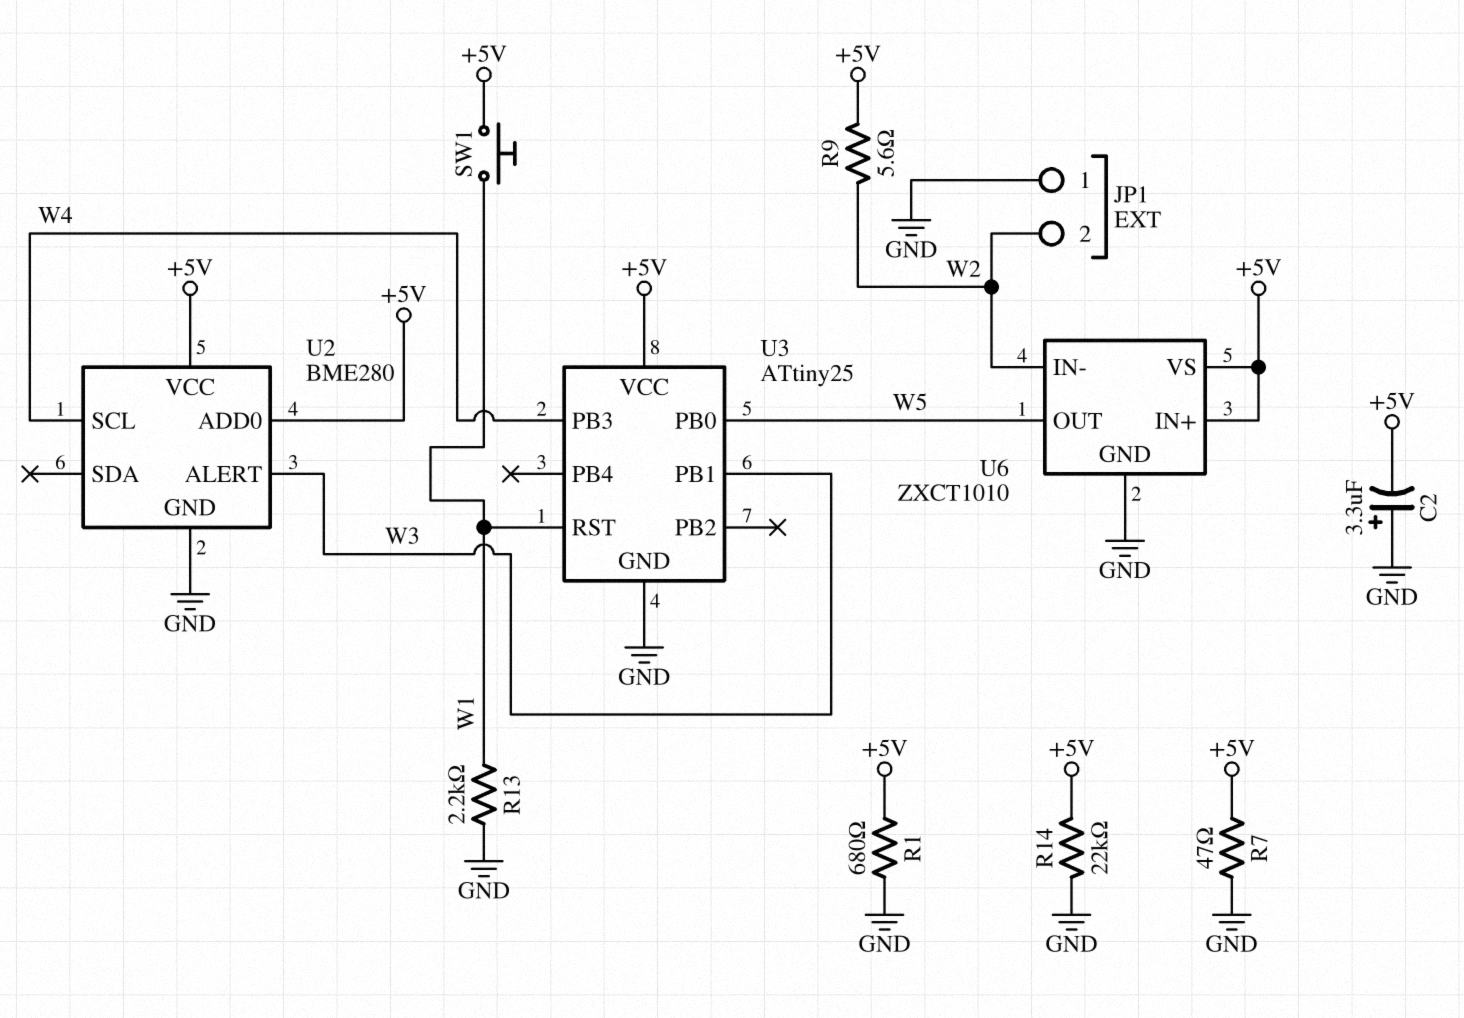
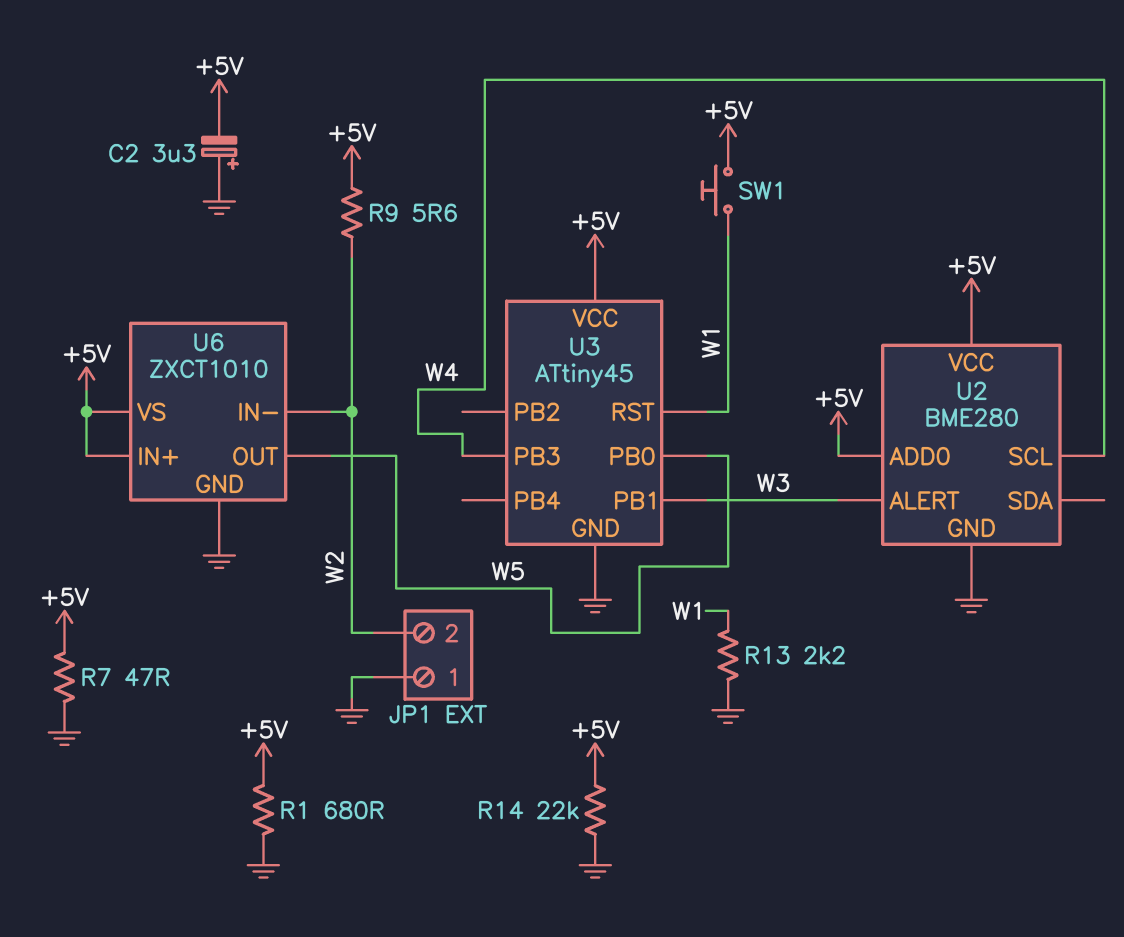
U3: ATtiny25 -> ATtiny45

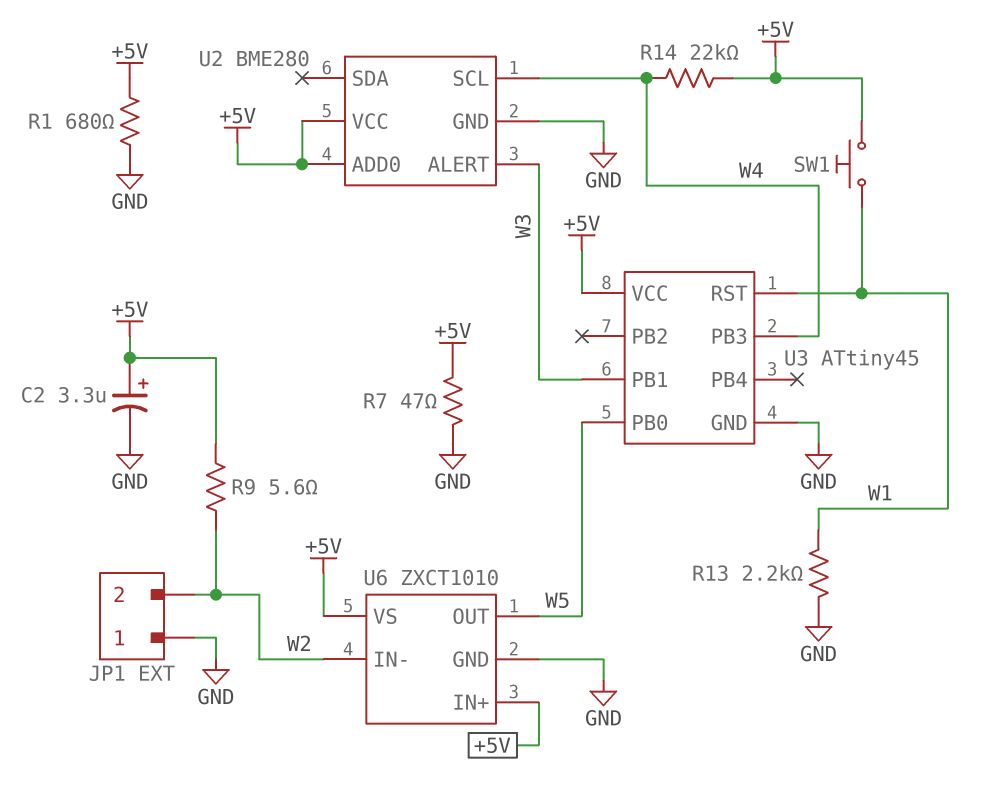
C2: 3.3uF (plus GND, minus +5V) -> 3.3uF (plus +5V, minus GND)
R14: 22k (+5V, GND) -> 22k (+5V, W4)

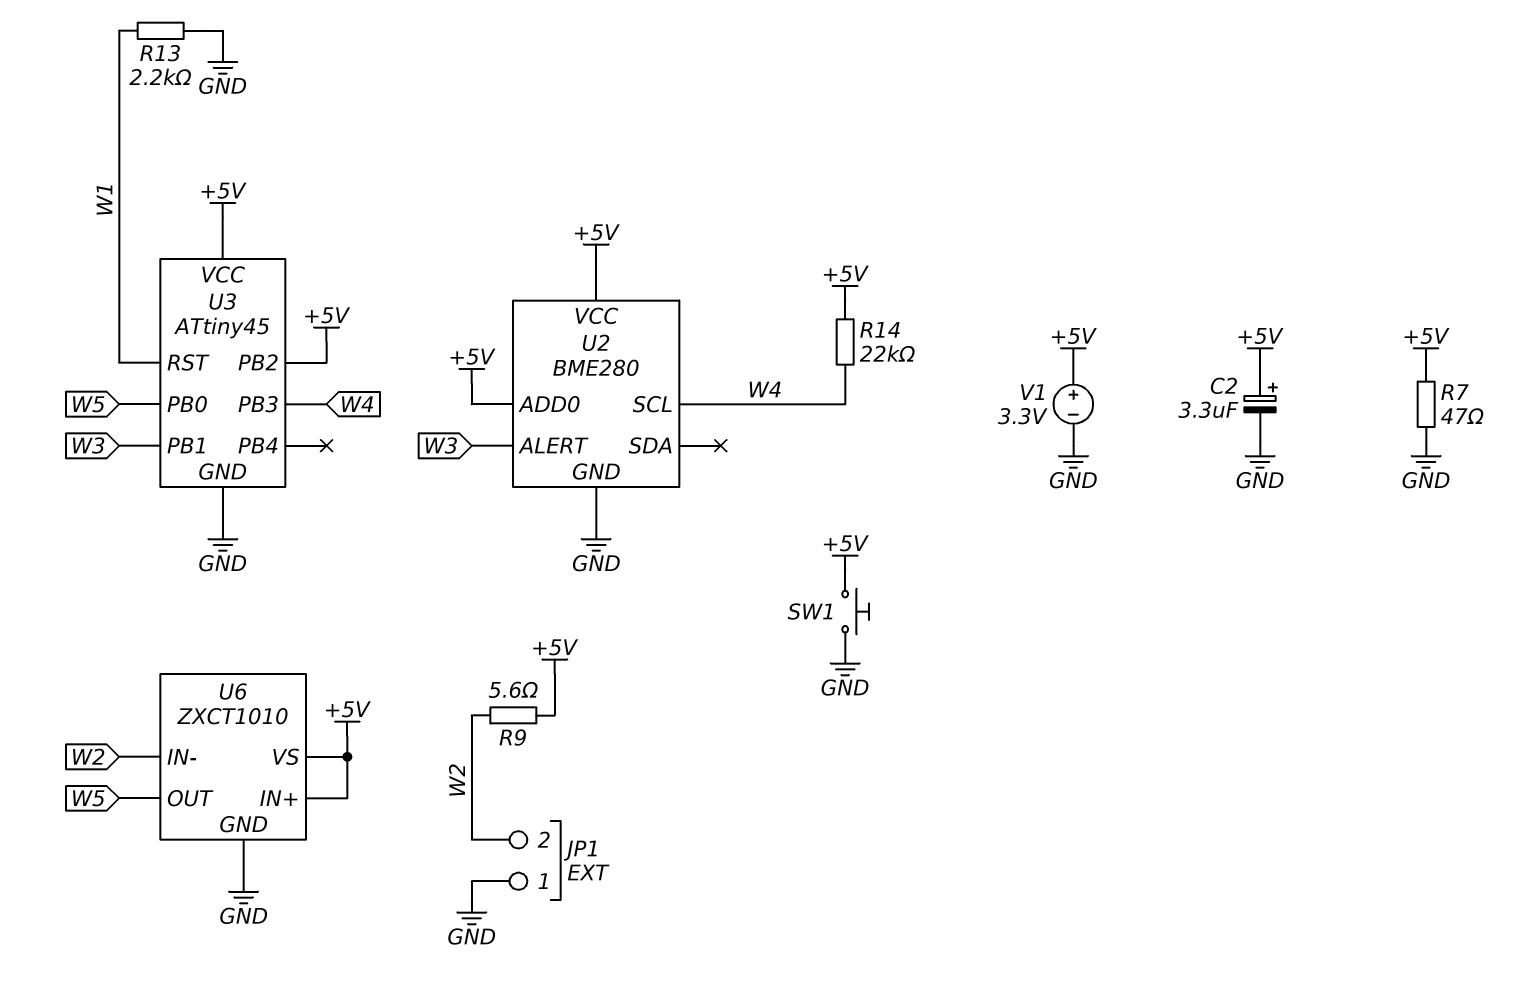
R1: 680 (+5V, GND) -> none
SW1: button (+5V, W1) -> button (+5V, GND)
U3 pin PB2: none -> +5V
V1: none -> 3.3V (plus +5V, minus GND)

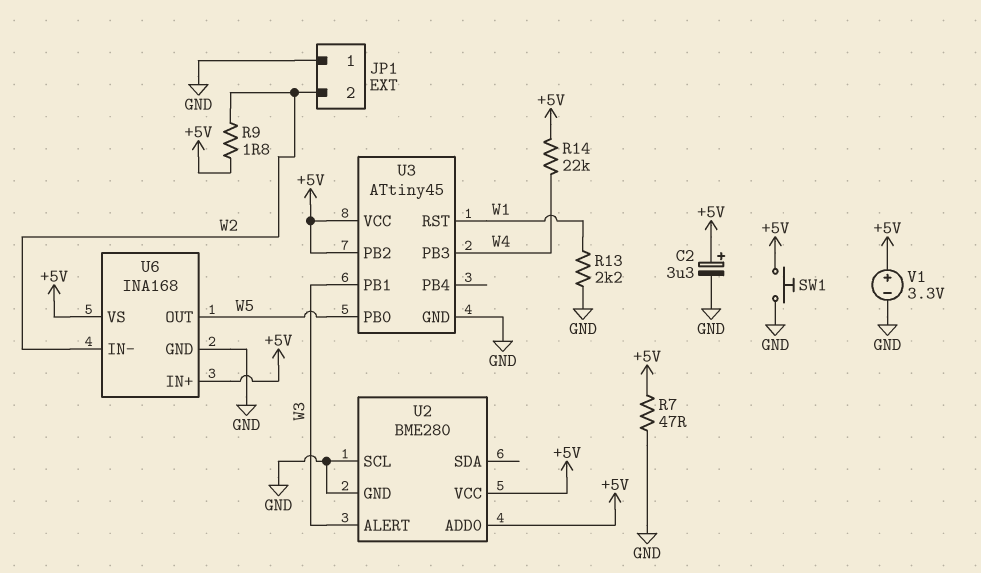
R9: 5.6 (+5V, W2) -> 1.8 (+5V, W2)
U2 pin SCL: W4 -> GND
U6: ZXCT1010 -> INA168

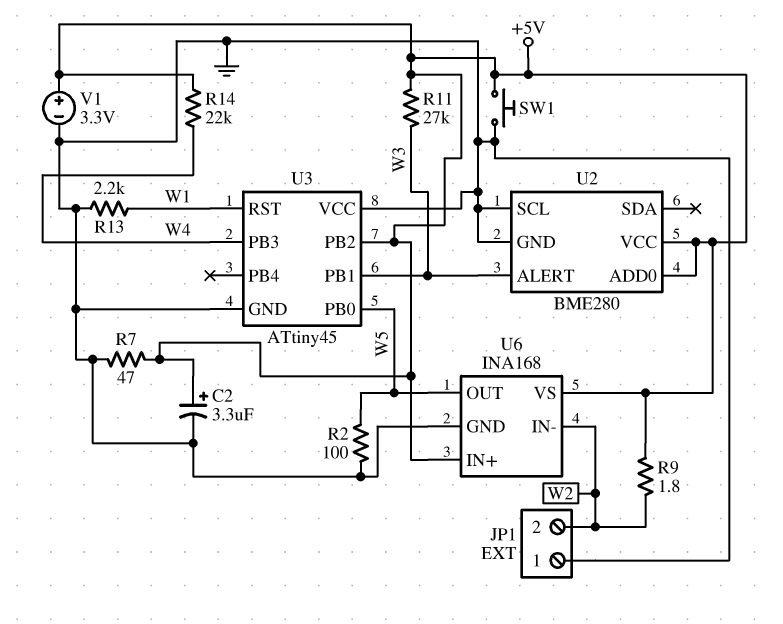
R2: none -> 100 (GND, W5)
R11: none -> 27k (+5V, W3)
U3 pin VCC: +5V -> GND

